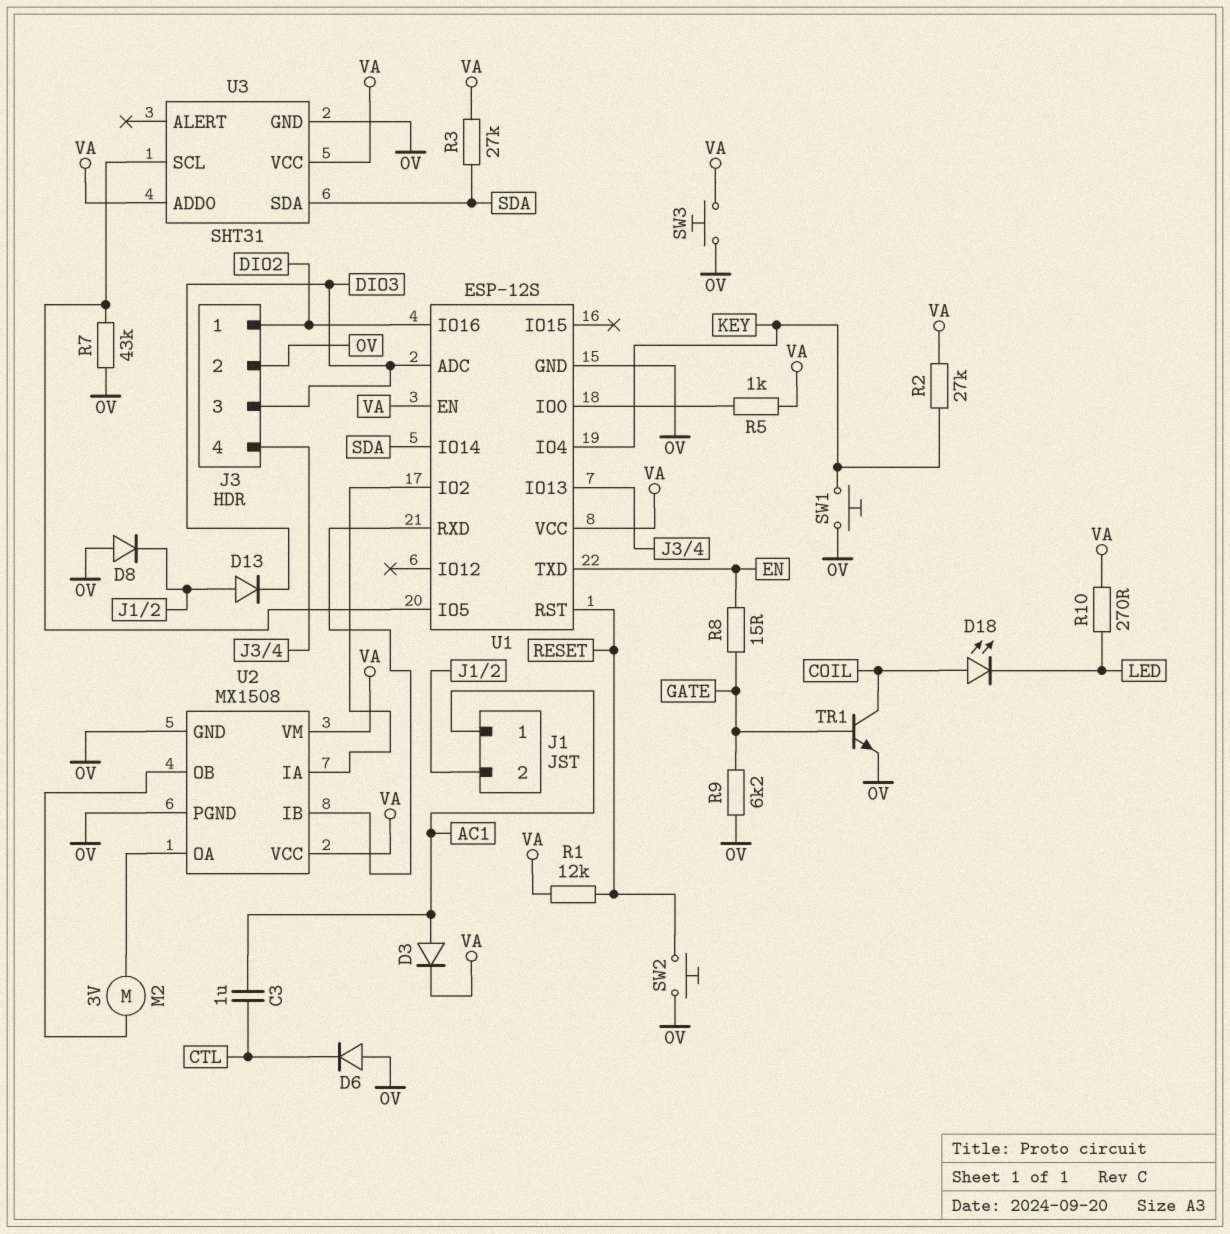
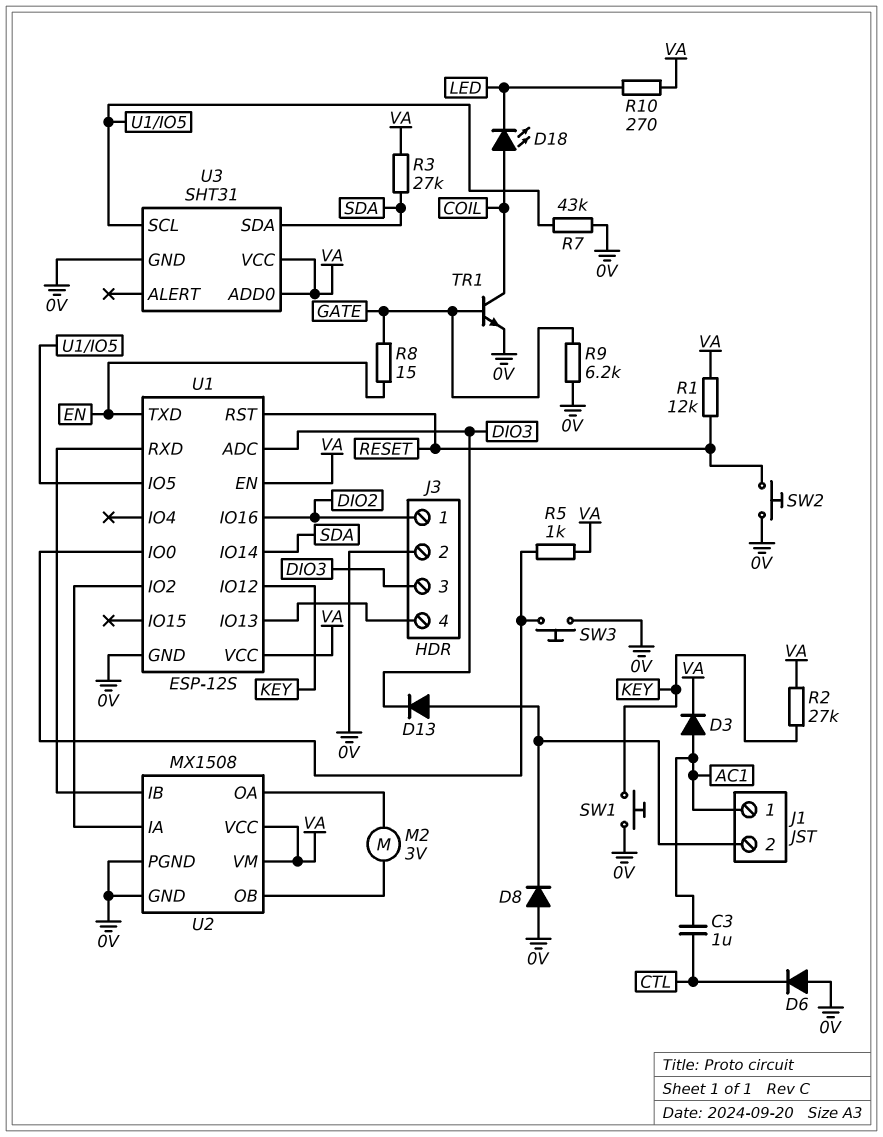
SW3: button (0V, VA) -> button (0V, U1/IO0)
U1 pin IO4: KEY -> none
U1 pin IO12: none -> KEY

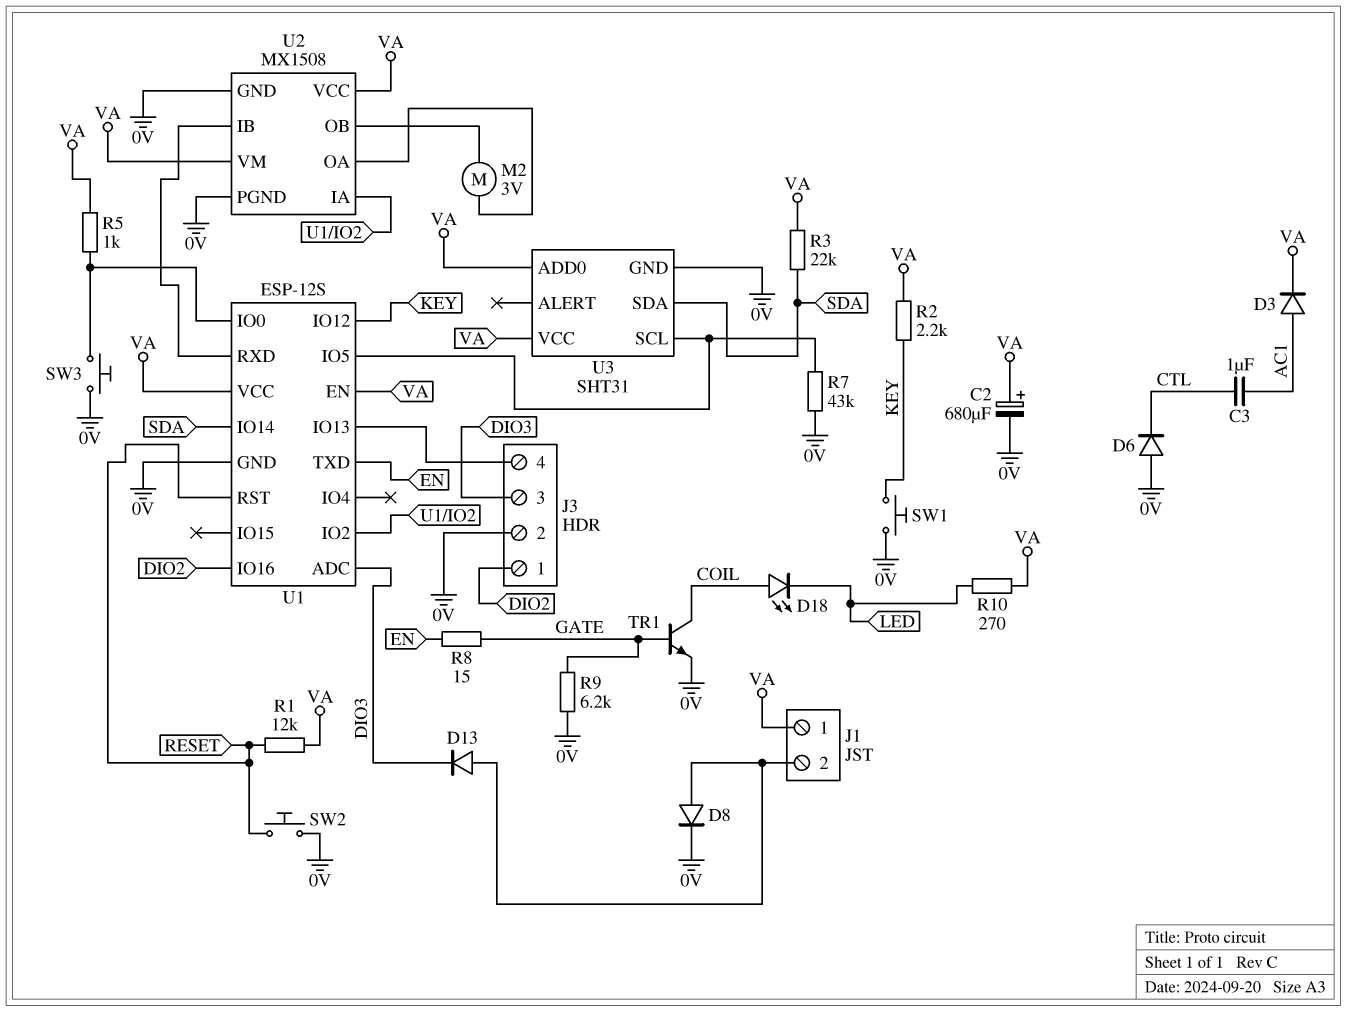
C2: none -> 680uF (plus VA, minus 0V)
D8: diode (A 0V, K J1/2) -> diode (A J1/2, K 0V)
J1 pin 1: AC1 -> VA
R2: 27k (KEY, VA) -> 2.2k (KEY, VA)
R3: 27k (SDA, VA) -> 22k (SDA, VA)

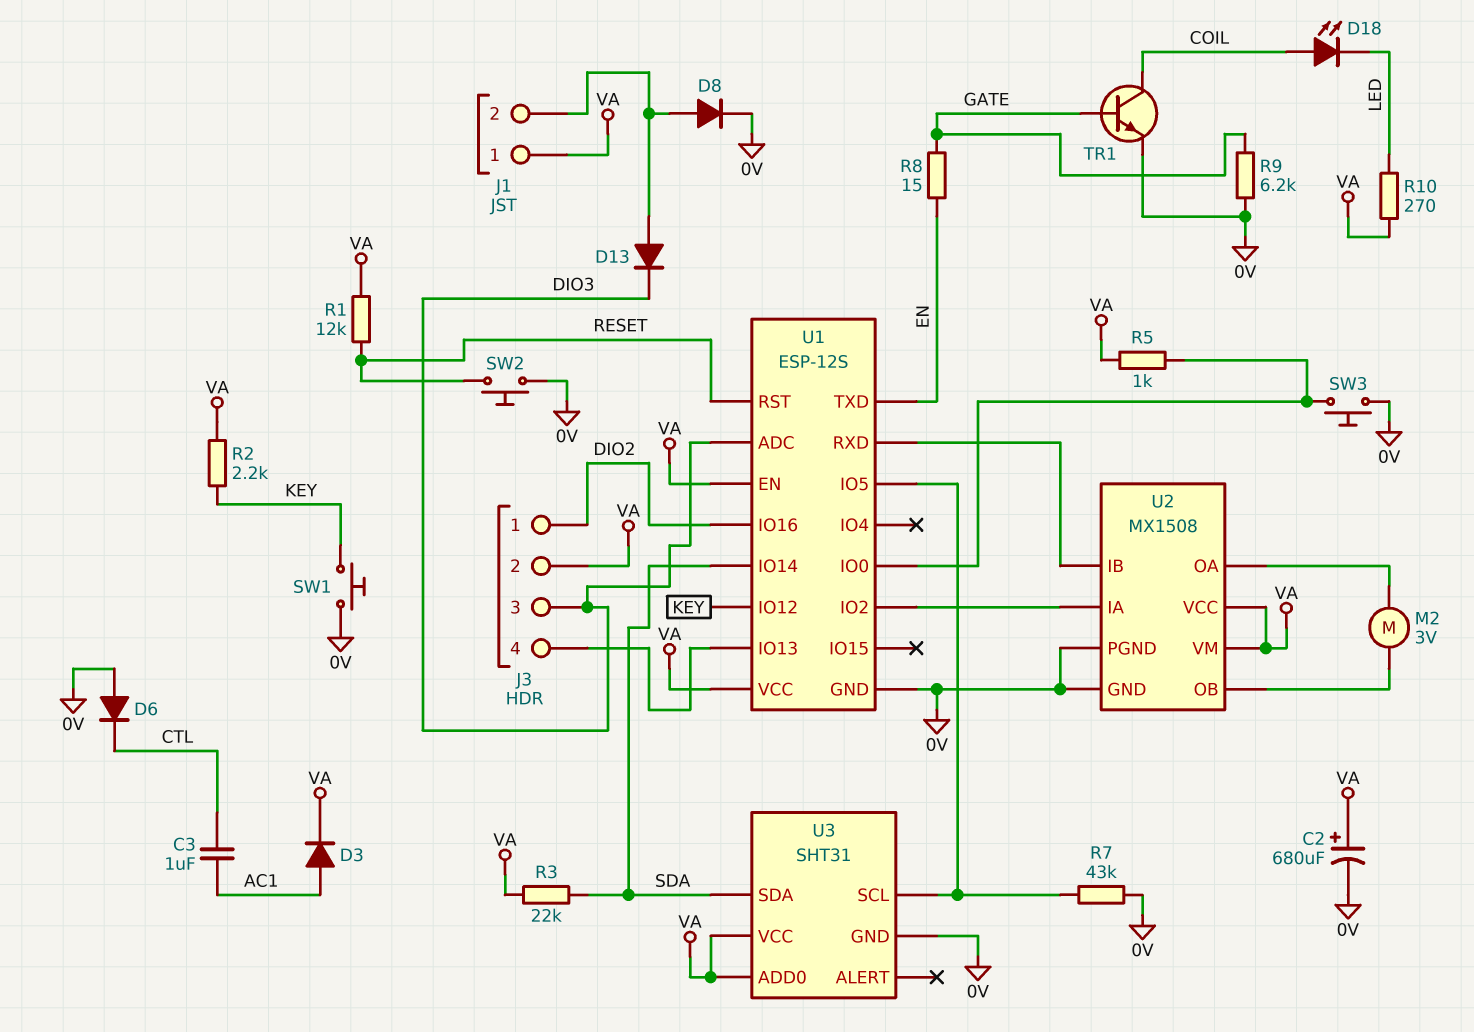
J3 pin 2: 0V -> VA

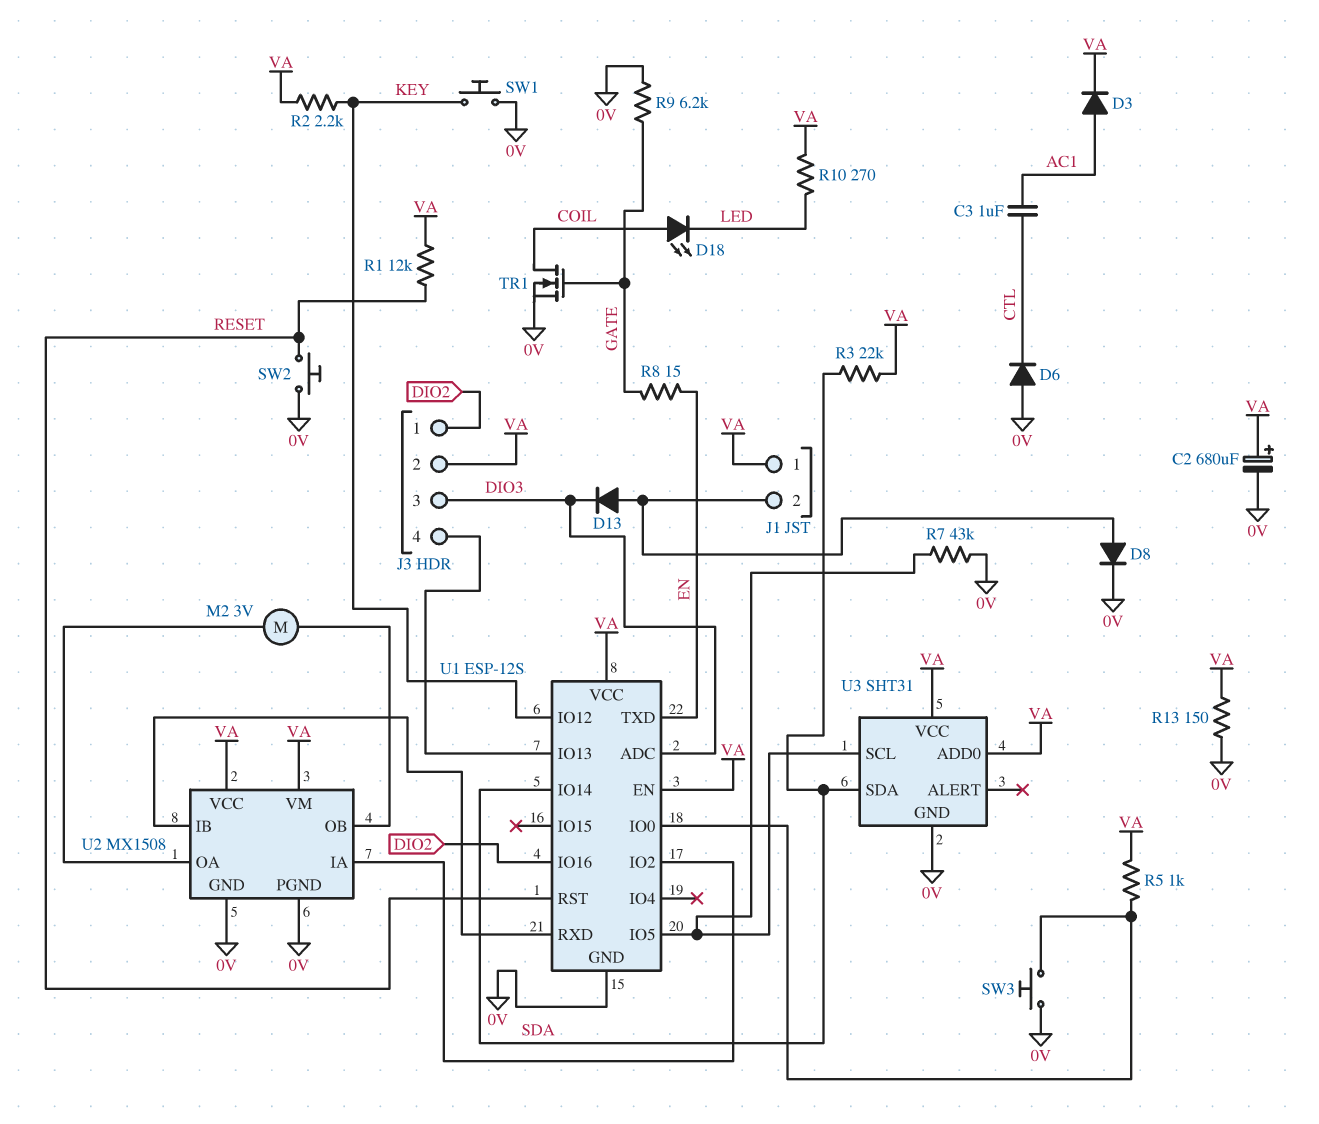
R13: none -> 150 (0V, VA)
TR1: NPN (B GATE, C COIL, E 0V) -> NMOS (G GATE, D COIL, S 0V)

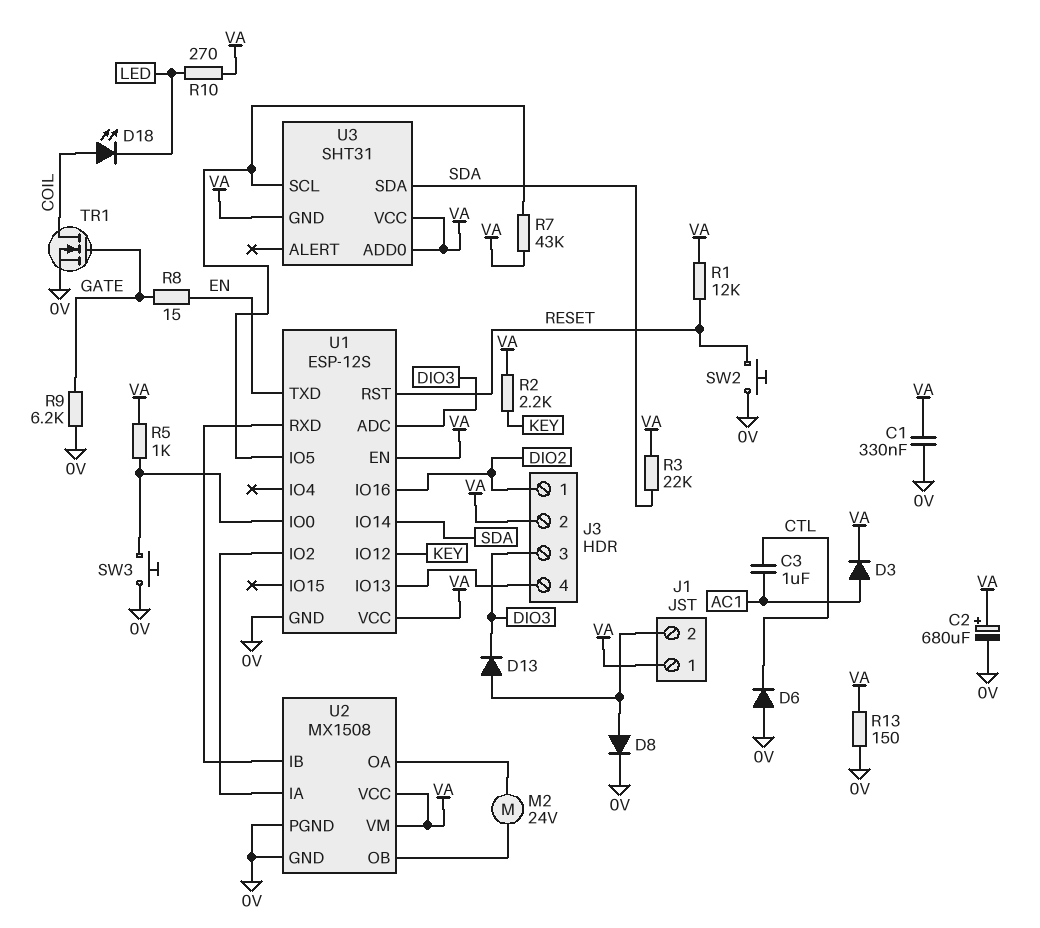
C1: none -> 330nF (0V, VA)
M2: motor 3V (U2/OA, U2/OB) -> motor 24V (U2/OA, U2/OB)
R7: 43k (0V, U1/IO5) -> 43k (U1/IO5, VA)
SW1: button (0V, KEY) -> none
U3 pin GND: 0V -> VA

